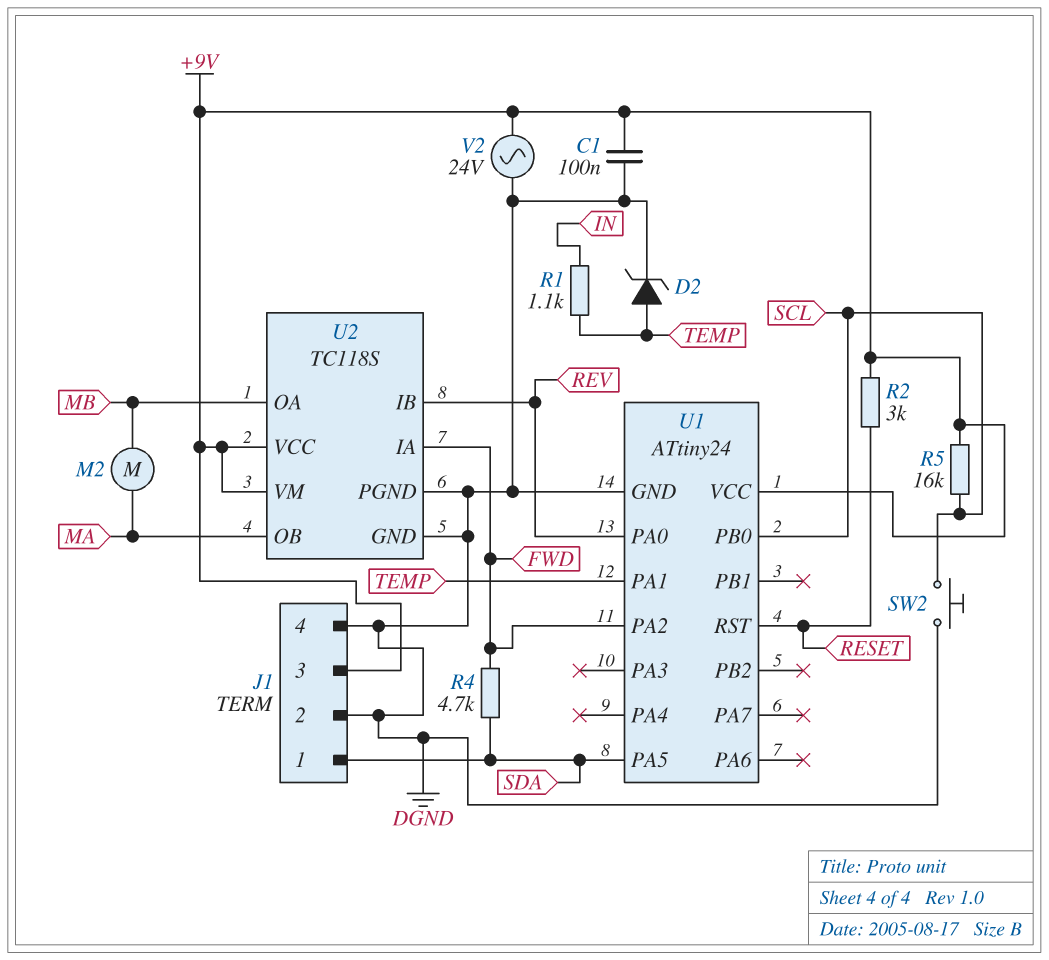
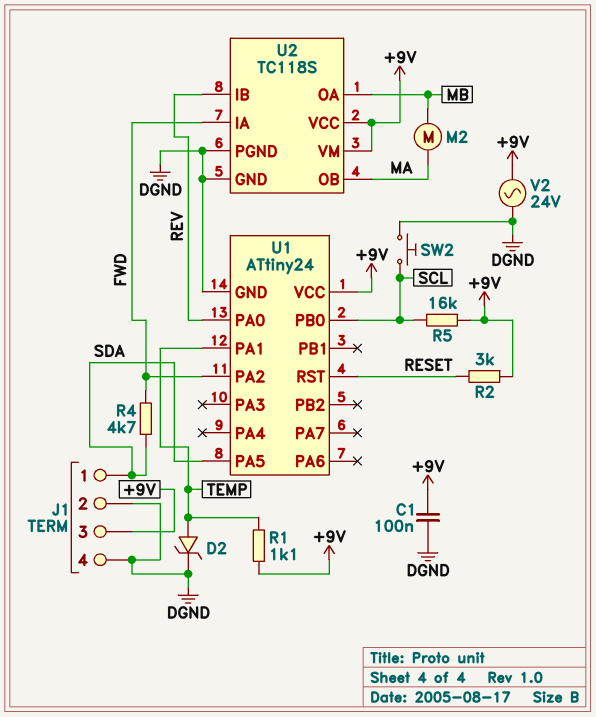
R1: 1.1k (IN, TEMP) -> 1.1k (+9V, TEMP)

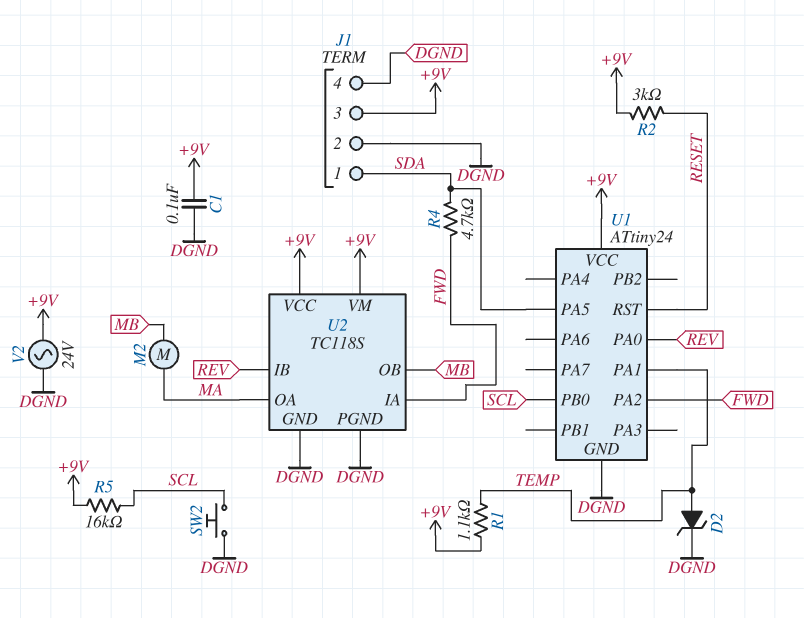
U2 pin OA: MB -> MA
U2 pin OB: MA -> MB

